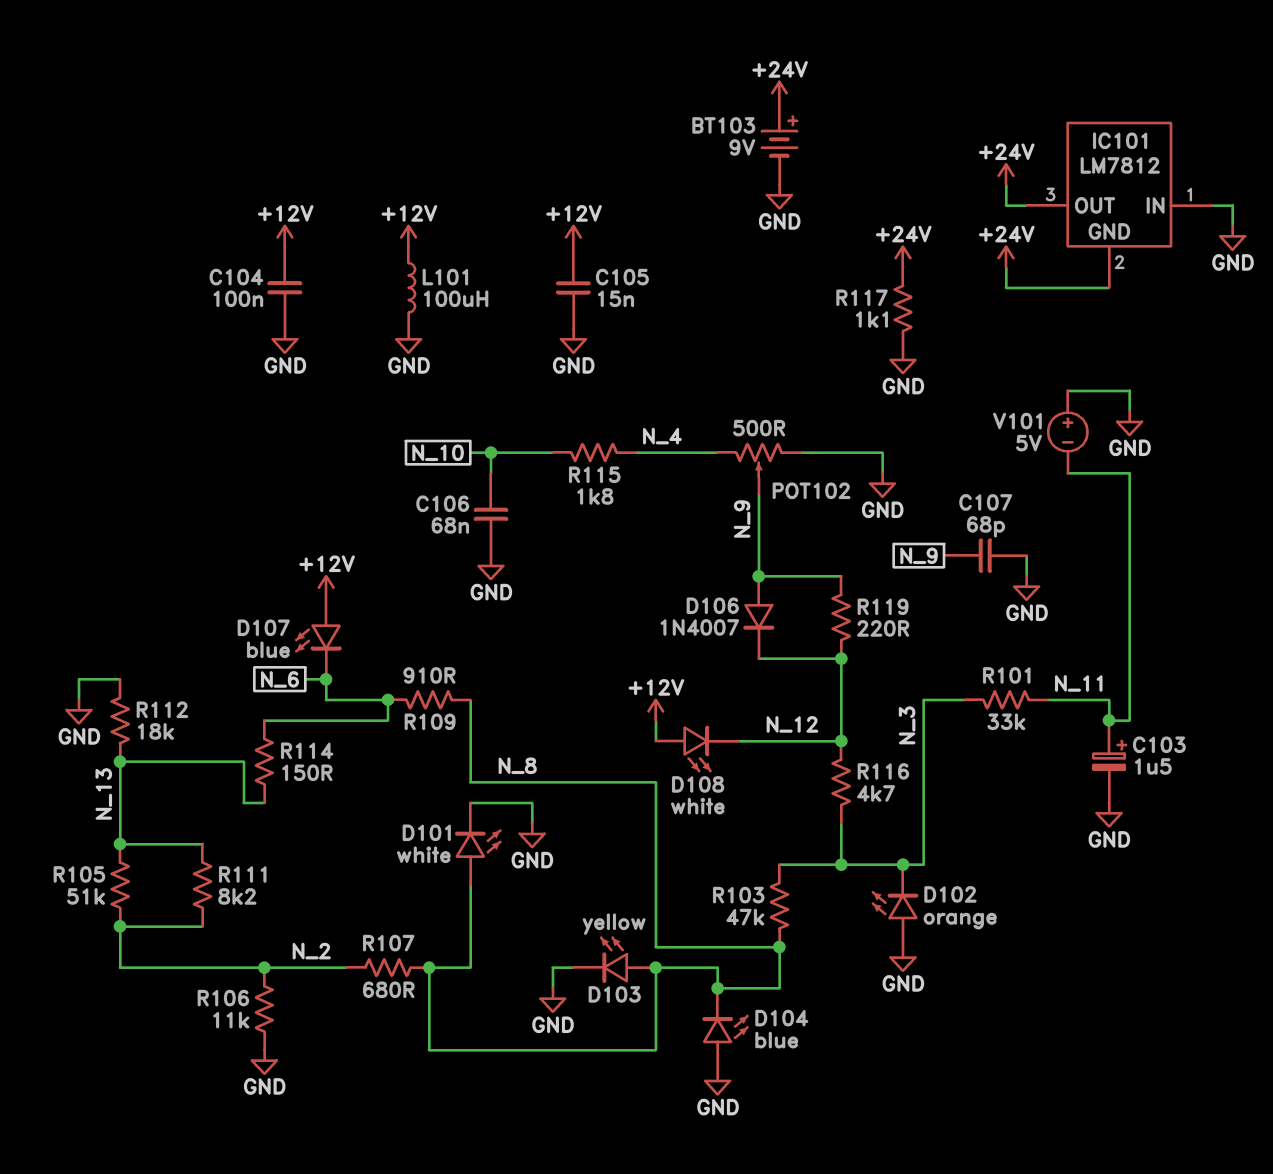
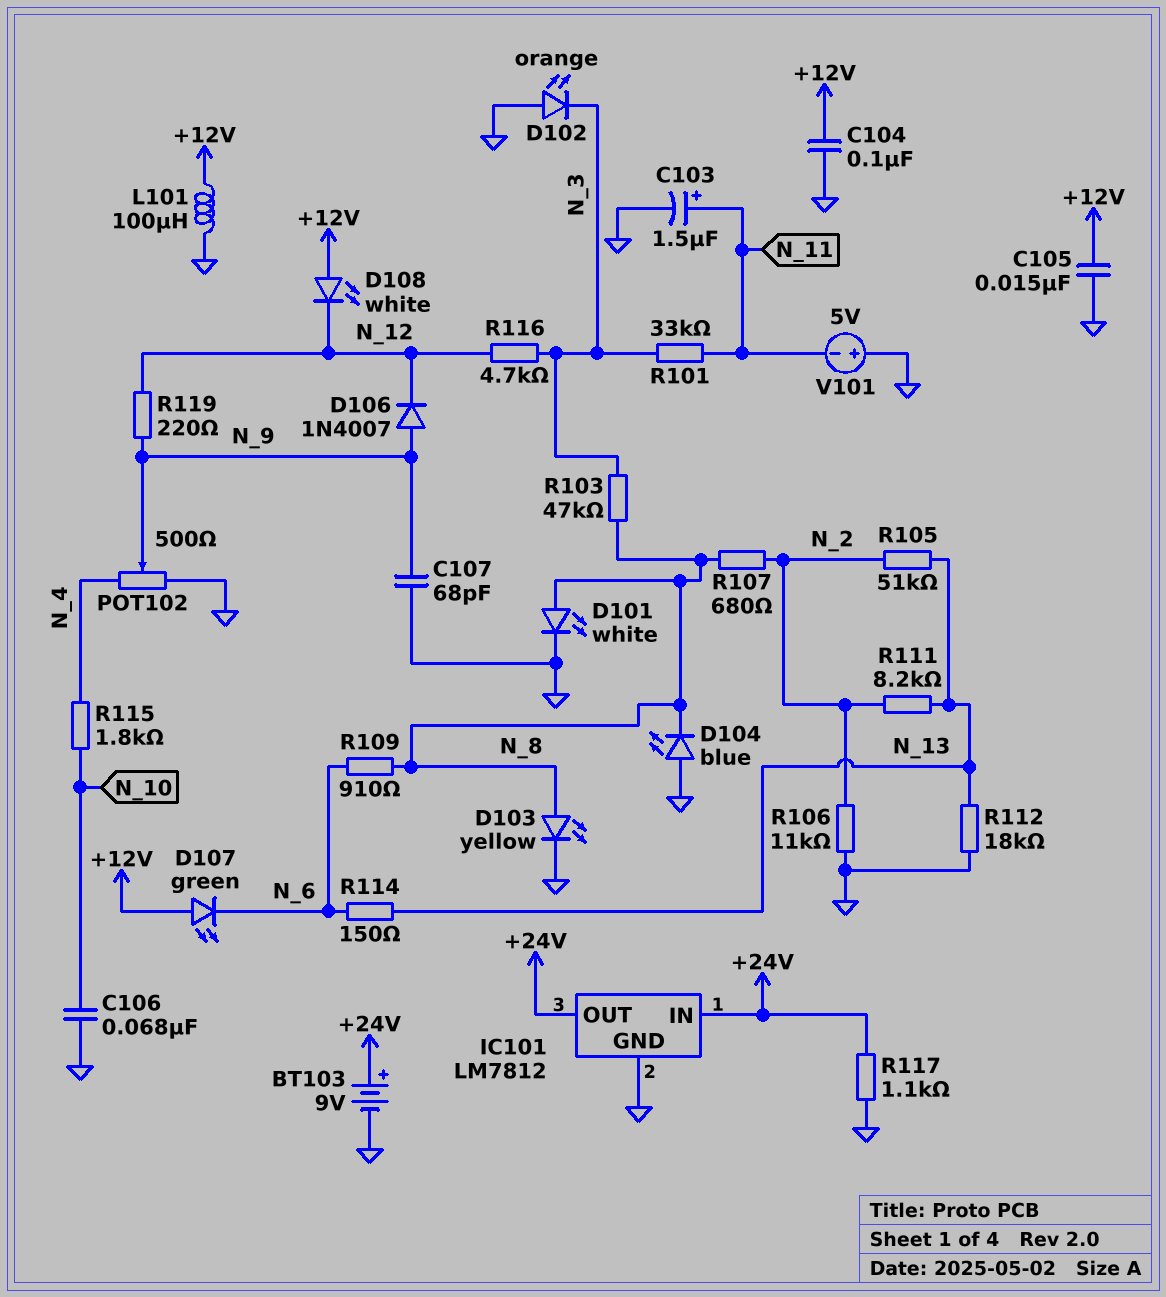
D107: LED blue (A +12V, K N_6) -> LED green (A +12V, K N_6)
IC101 pin GND: +24V -> GND
IC101 pin IN: GND -> +24V

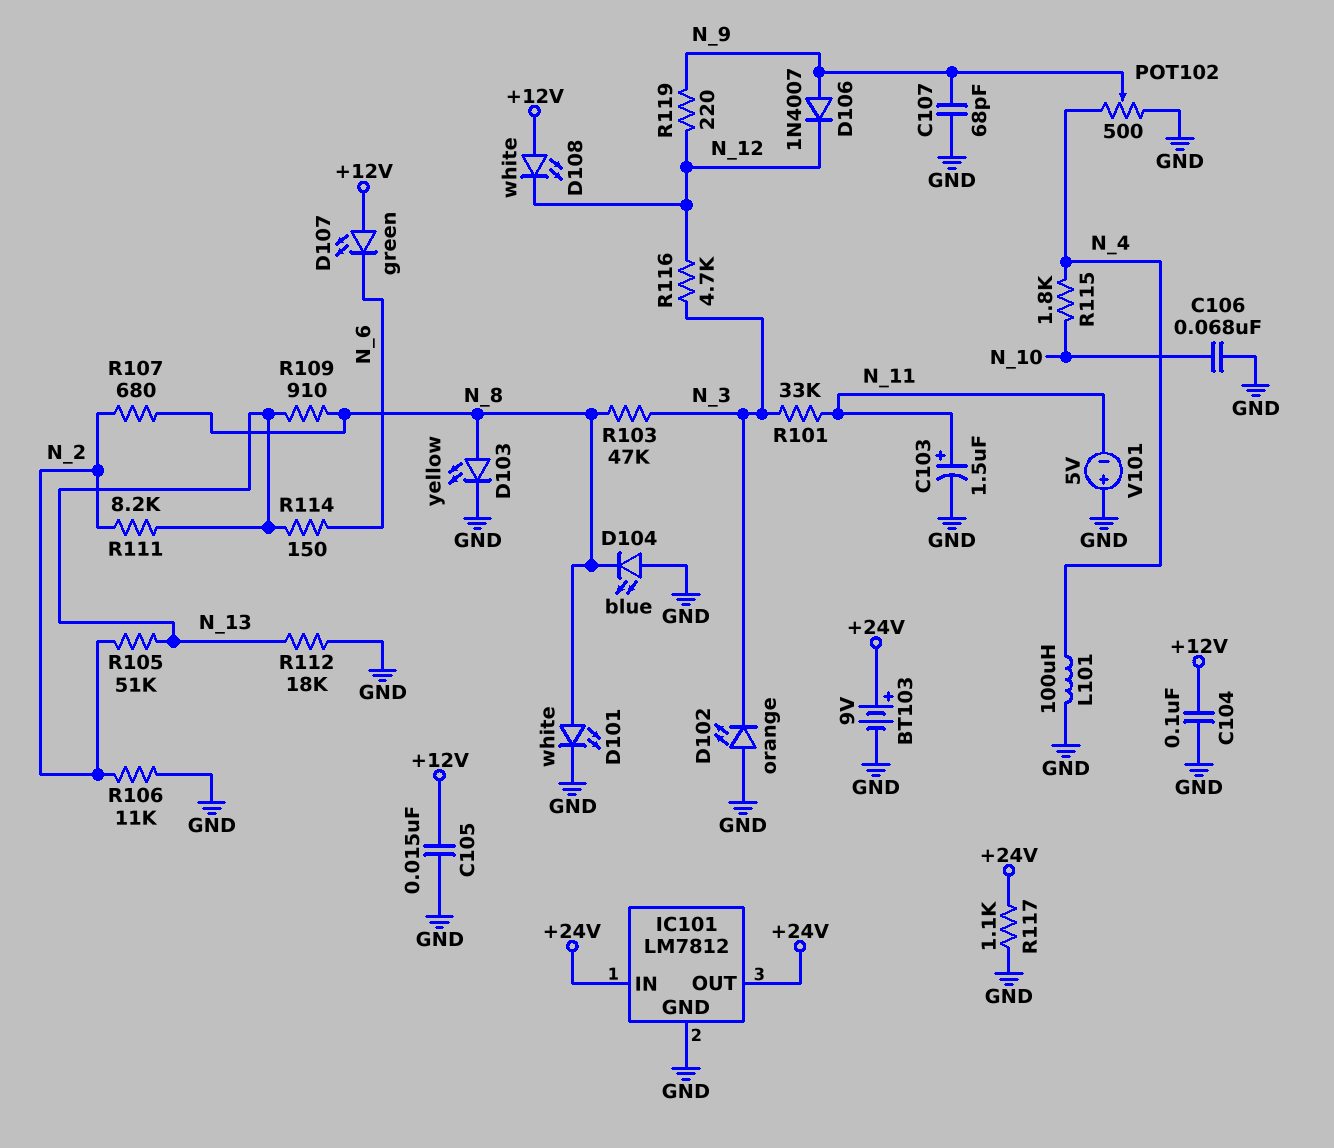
L101: 100uH (+12V, GND) -> 100uH (GND, N_4)
R109: 910 (N_6, N_8) -> 910 (N_8, N_13)

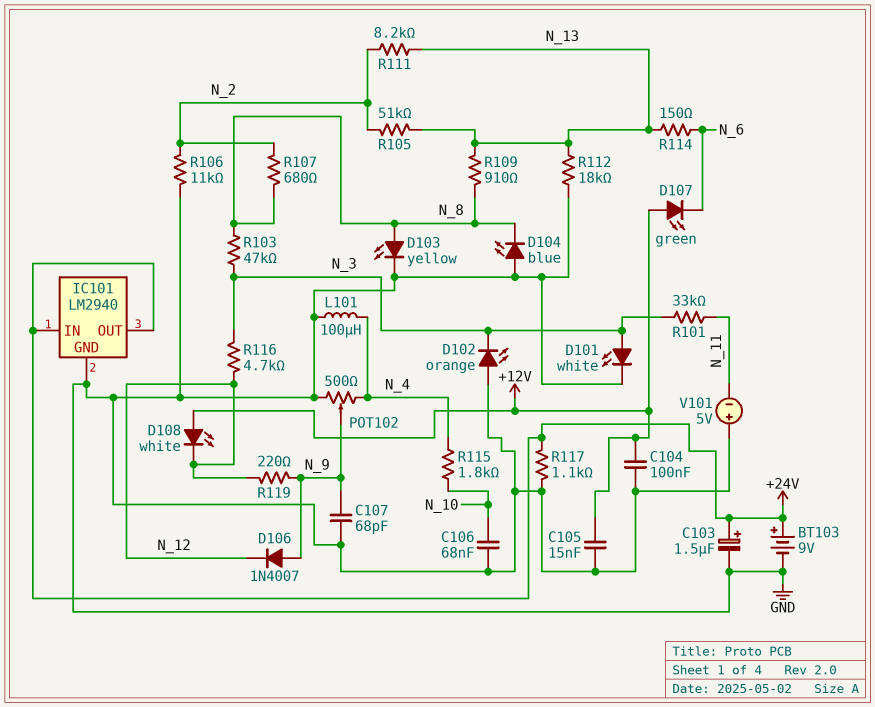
C103: 1.5uF (plus N_11, minus GND) -> 1.5uF (plus +24V, minus GND)
D101: LED white (A N_8, K GND) -> LED white (A N_3, K GND)
IC101: LM7812 -> LM2940

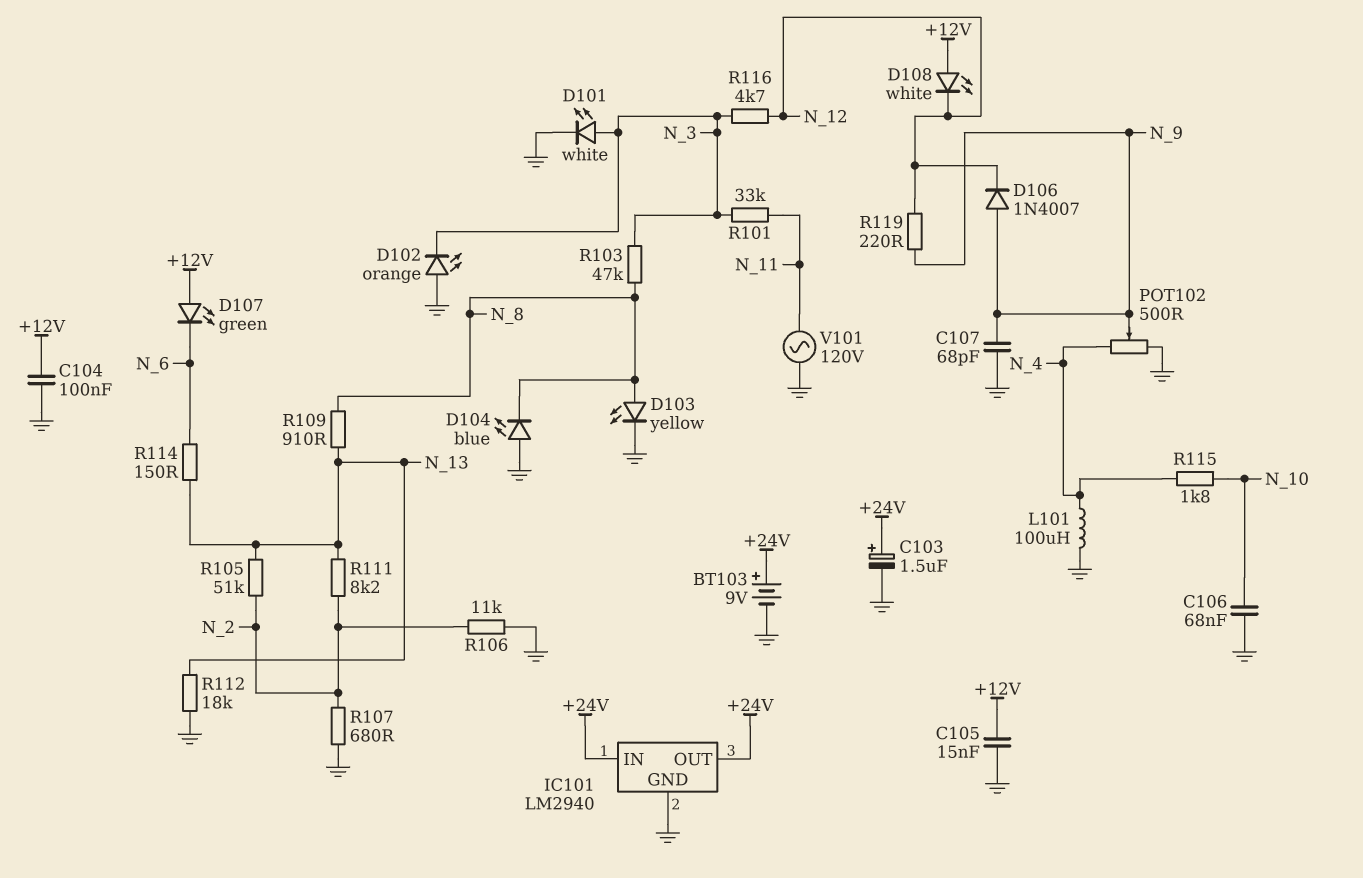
R107: 680 (N_2, N_8) -> 680 (GND, N_2)
R117: 1.1k (+24V, GND) -> none
V101: 5V (plus GND, minus N_11) -> AC 120V (GND, N_11)

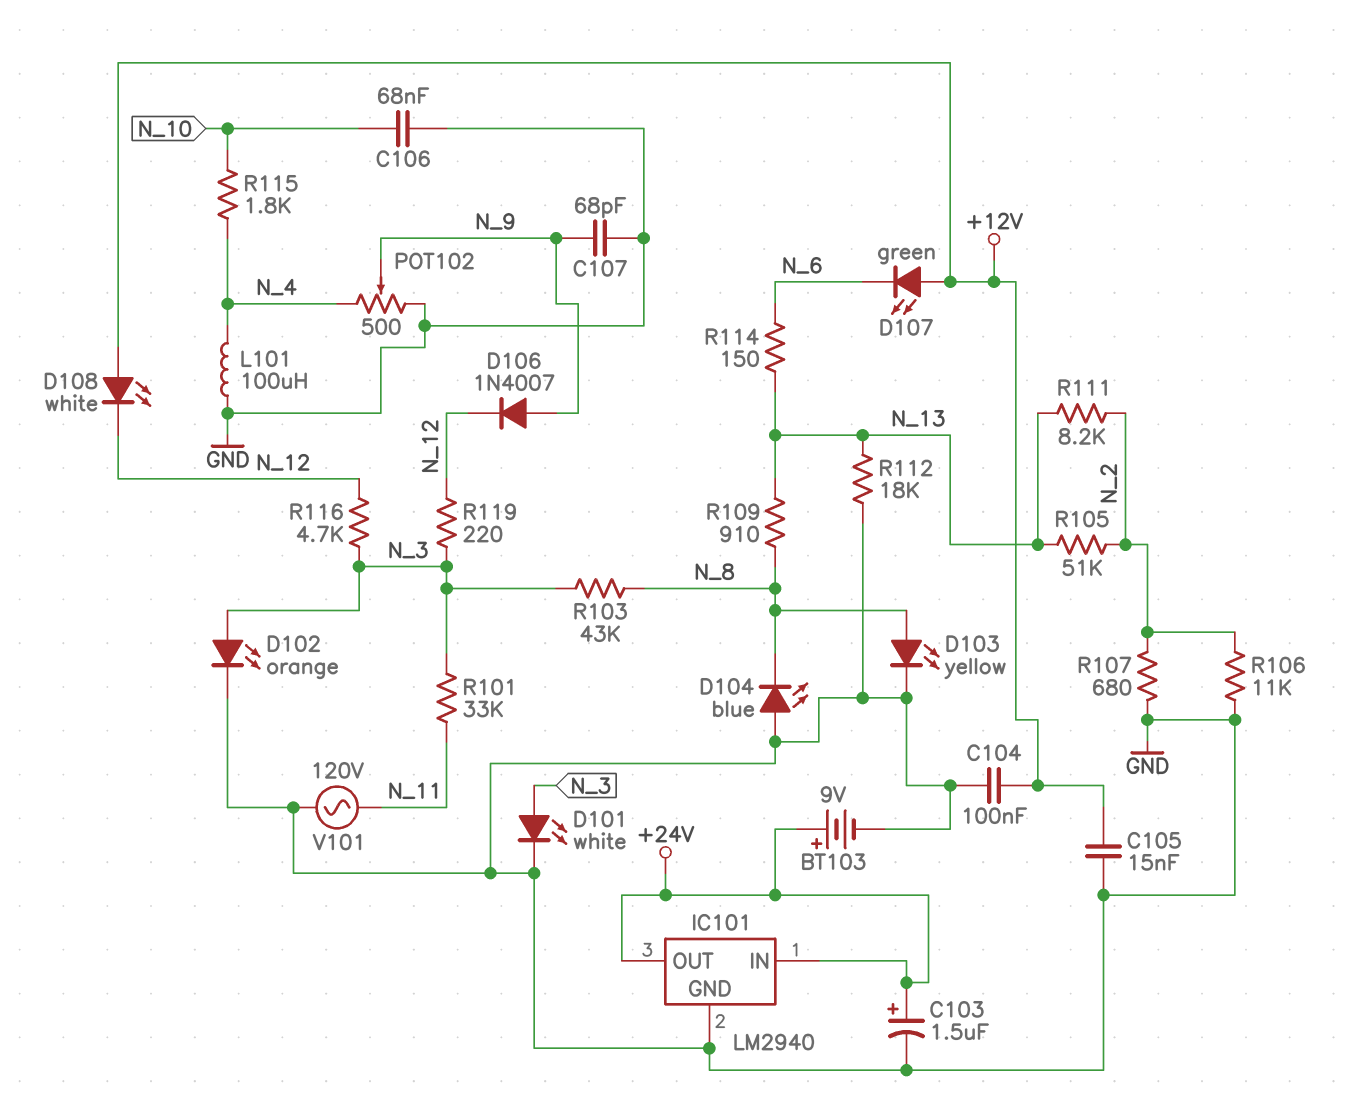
D102: LED orange (A GND, K N_3) -> LED orange (A N_3, K GND)
R103: 47k (N_3, N_8) -> 43k (N_3, N_8)
R119: 220 (N_9, N_12) -> 220 (N_3, N_12)

